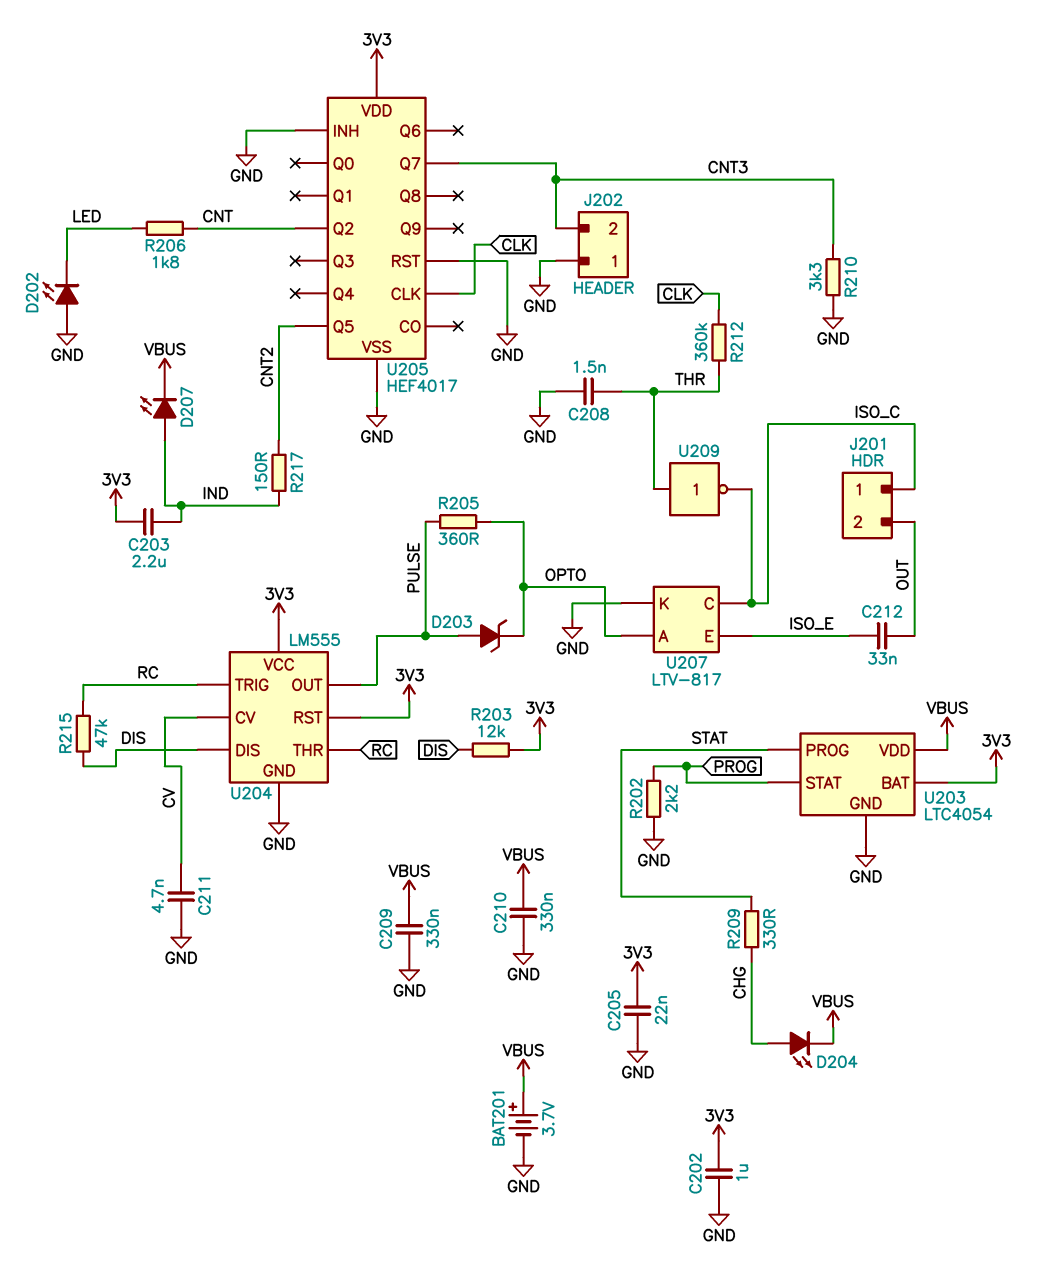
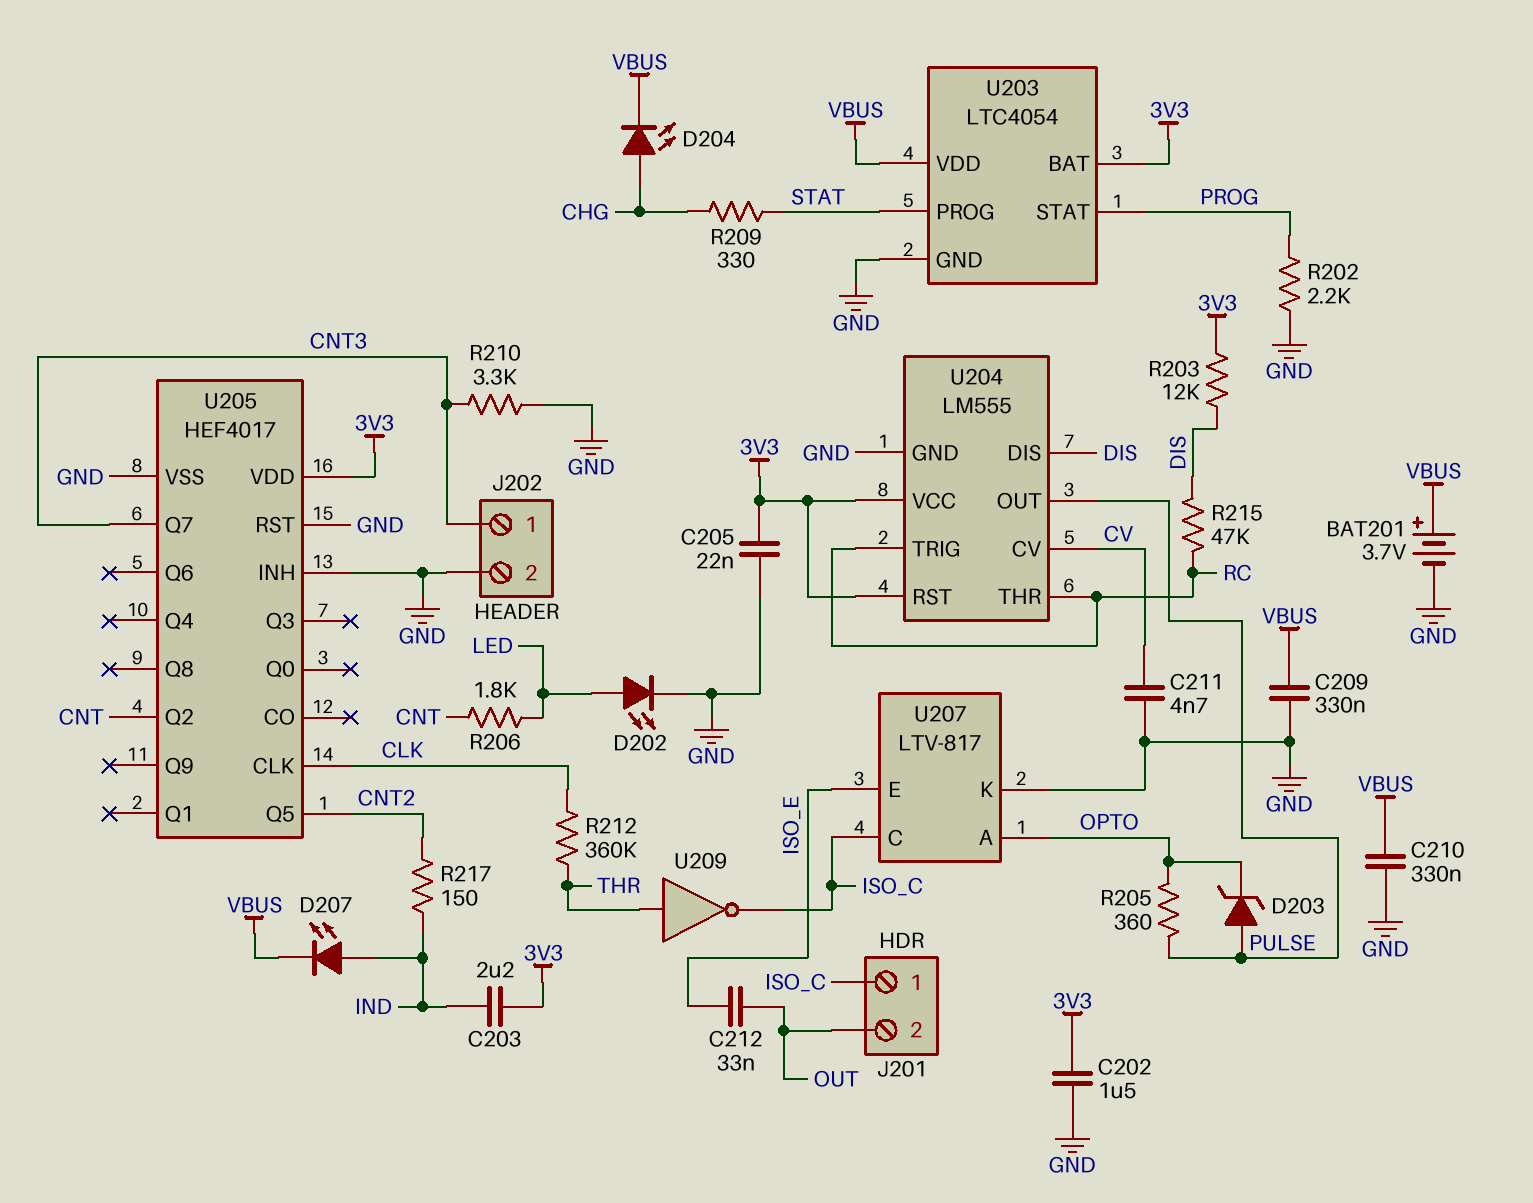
C202: 1uF (3V3, GND) -> 1.5uF (3V3, GND)
C208: 1.5nF (GND, THR) -> none
D202: LED (A GND, K LED) -> LED (A LED, K GND)
J202 pin 1: GND -> CNT3
J202 pin 2: CNT3 -> GND

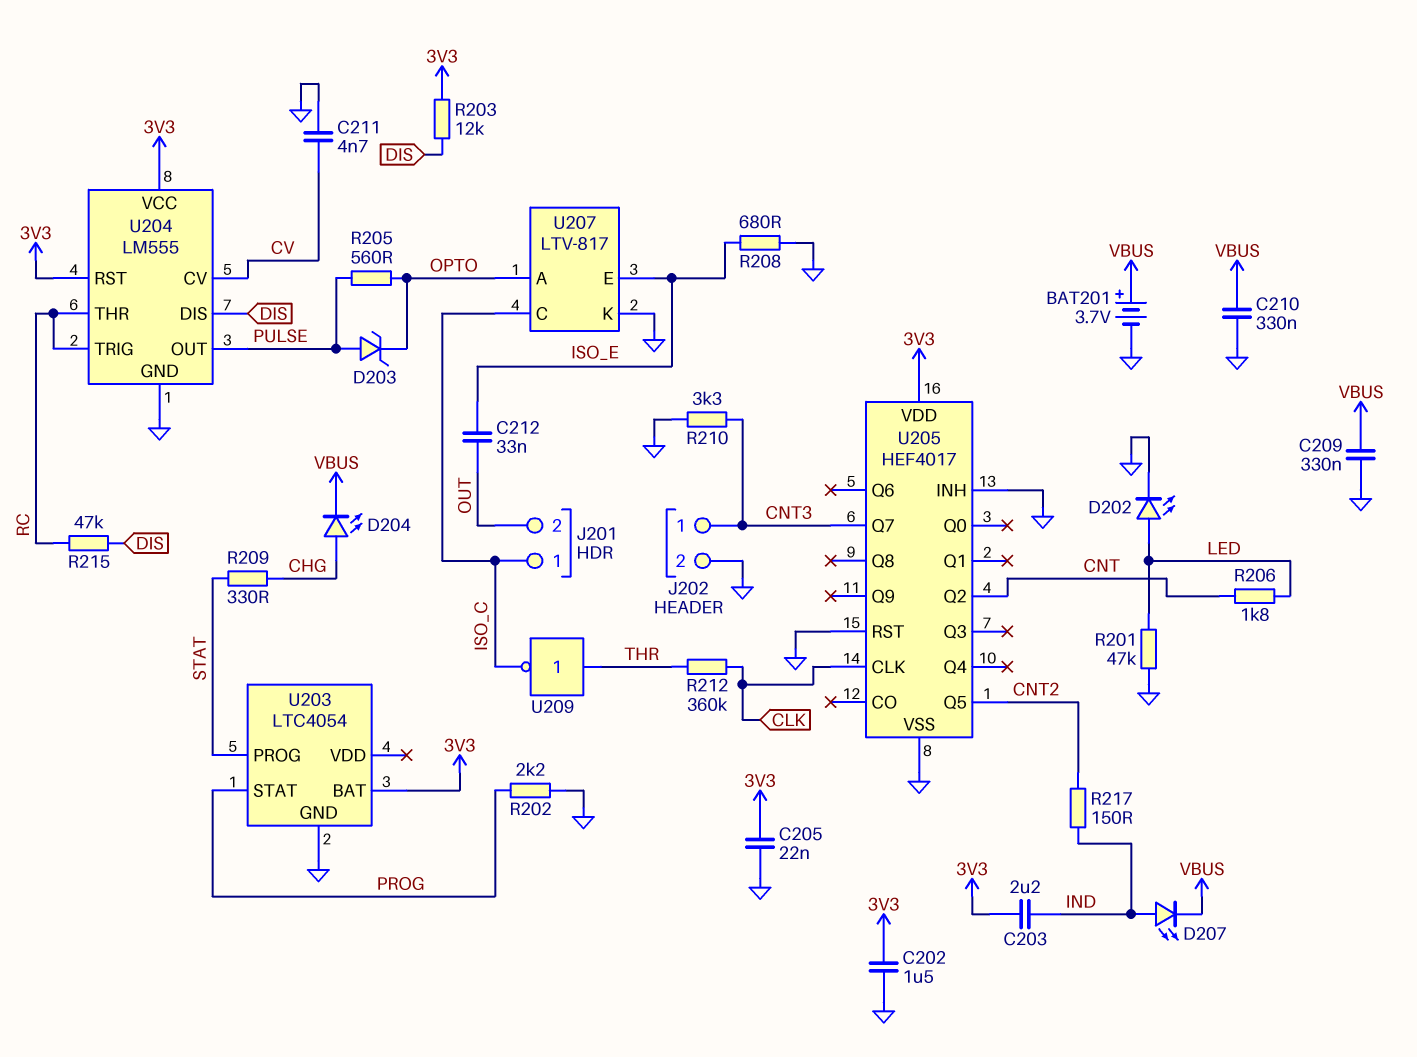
R201: none -> 47k (GND, LED)
R205: 360 (OPTO, PULSE) -> 560 (OPTO, PULSE)
R208: none -> 680 (GND, ISO_E)
U203 pin VDD: VBUS -> none

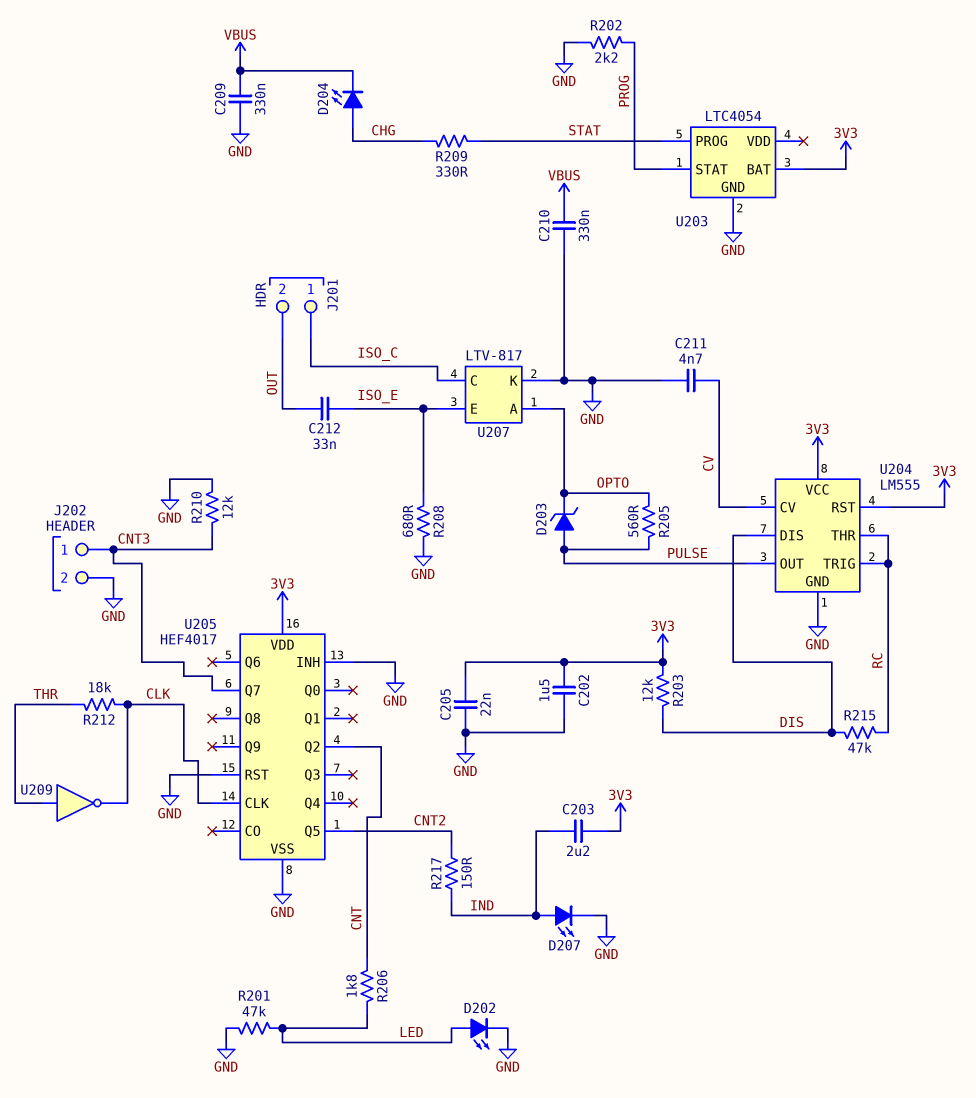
BAT201: 3.7V (plus VBUS, minus GND) -> none
D207: LED (A IND, K VBUS) -> LED (A IND, K GND)
R210: 3.3k (CNT3, GND) -> 12k (CNT3, GND)
R212: 360k (CLK, THR) -> 18k (CLK, THR)
U209: NOT (in THR, out ISO_C) -> NOT (in THR, out CLK)

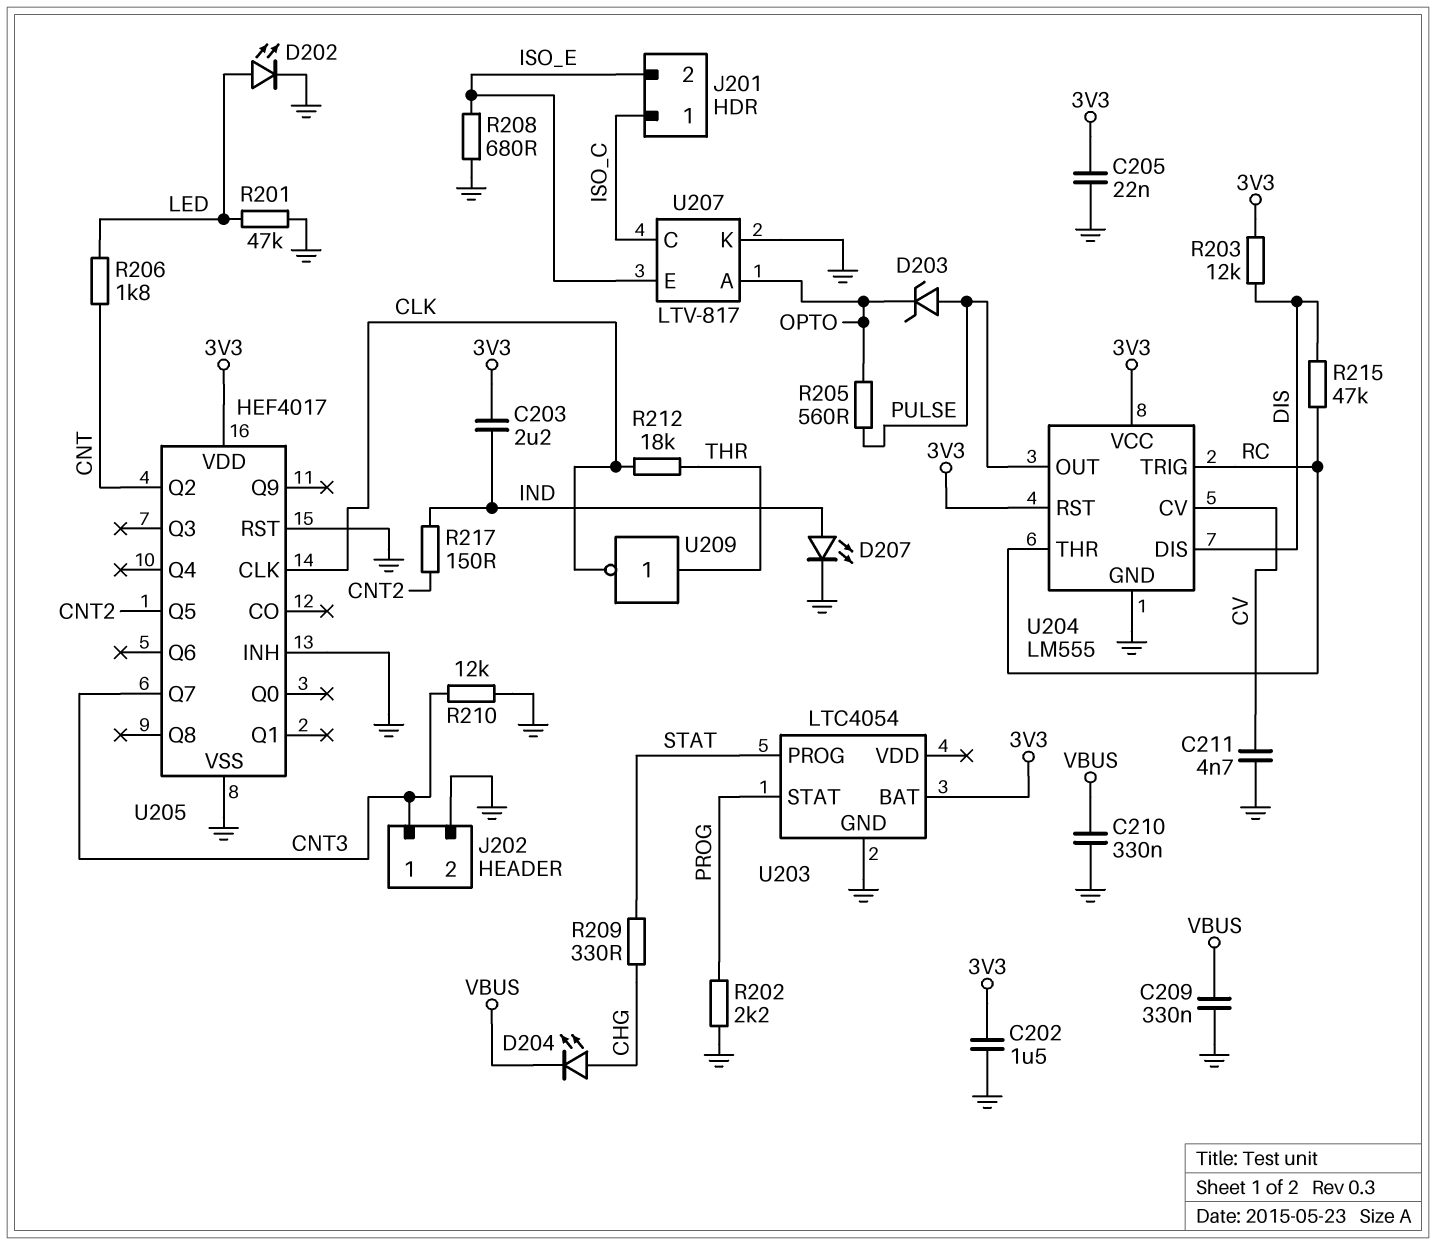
C212: 33nF (ISO_E, OUT) -> none
J201 pin 2: OUT -> ISO_E

